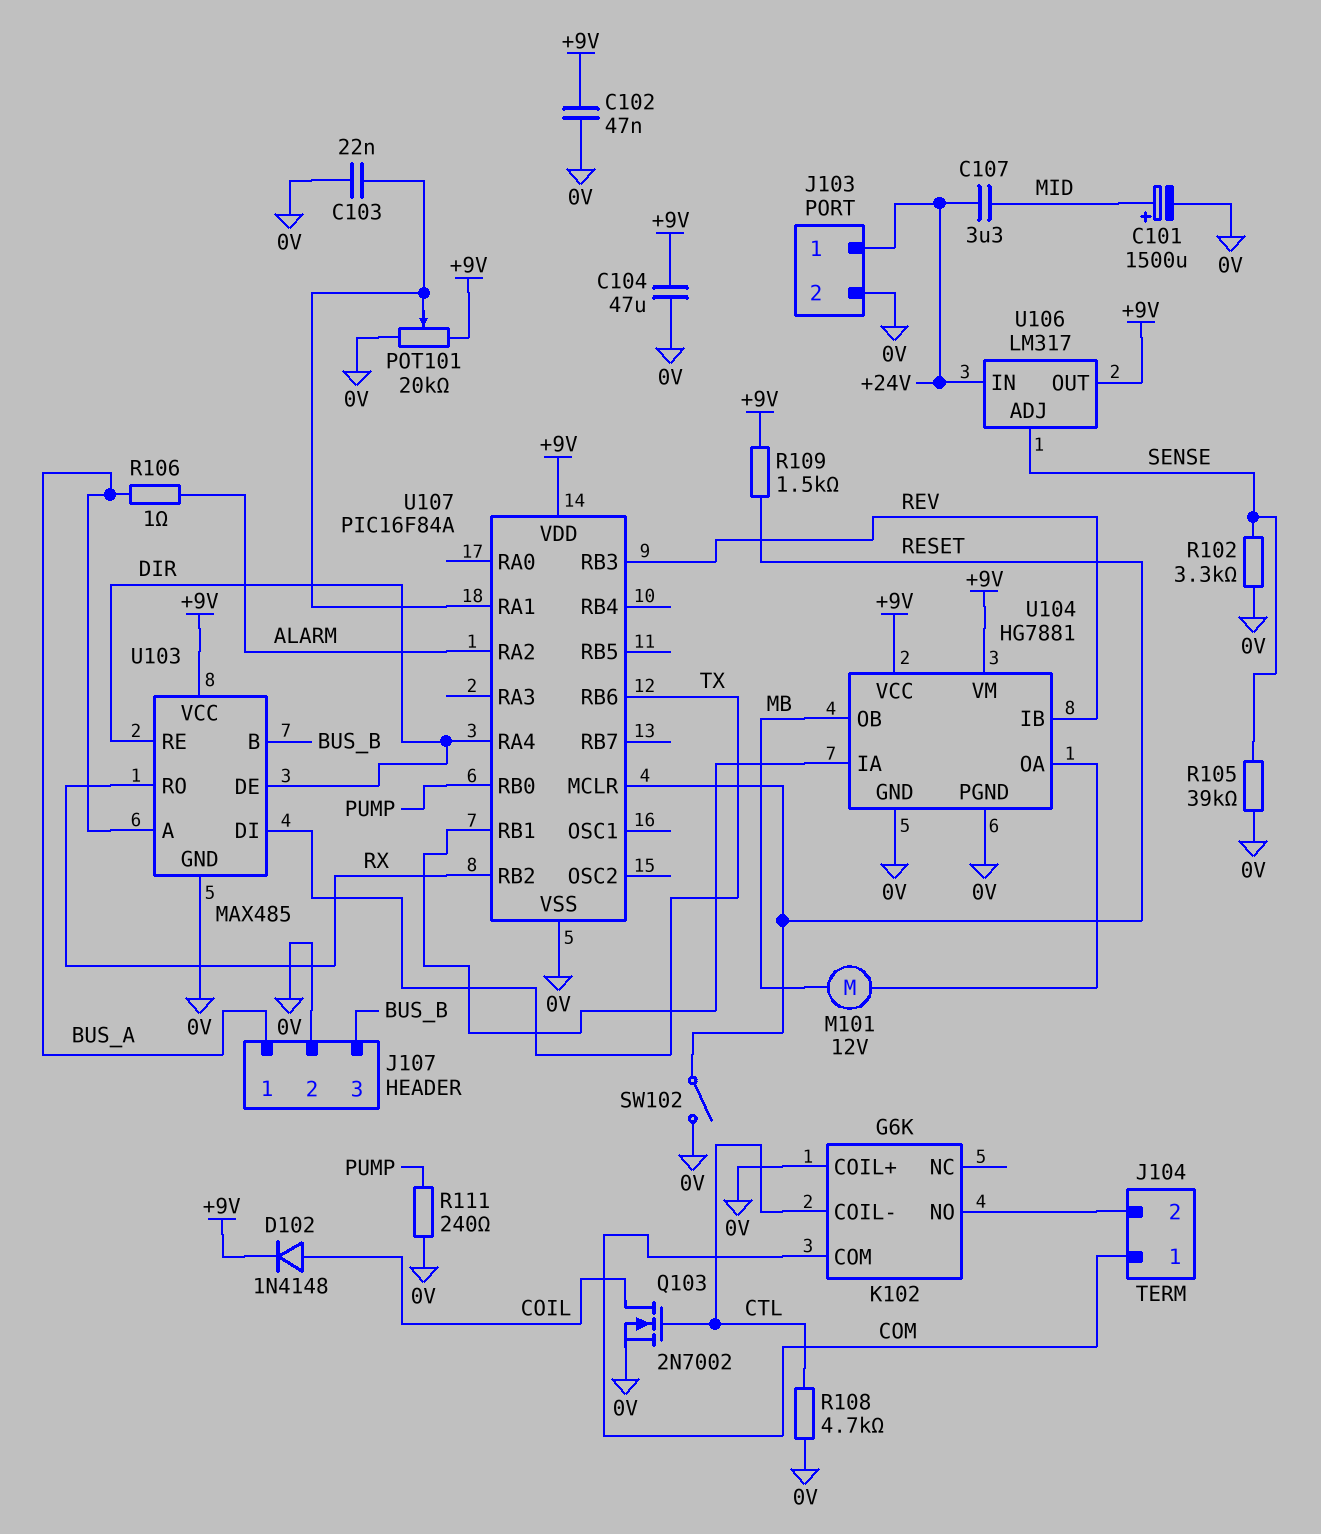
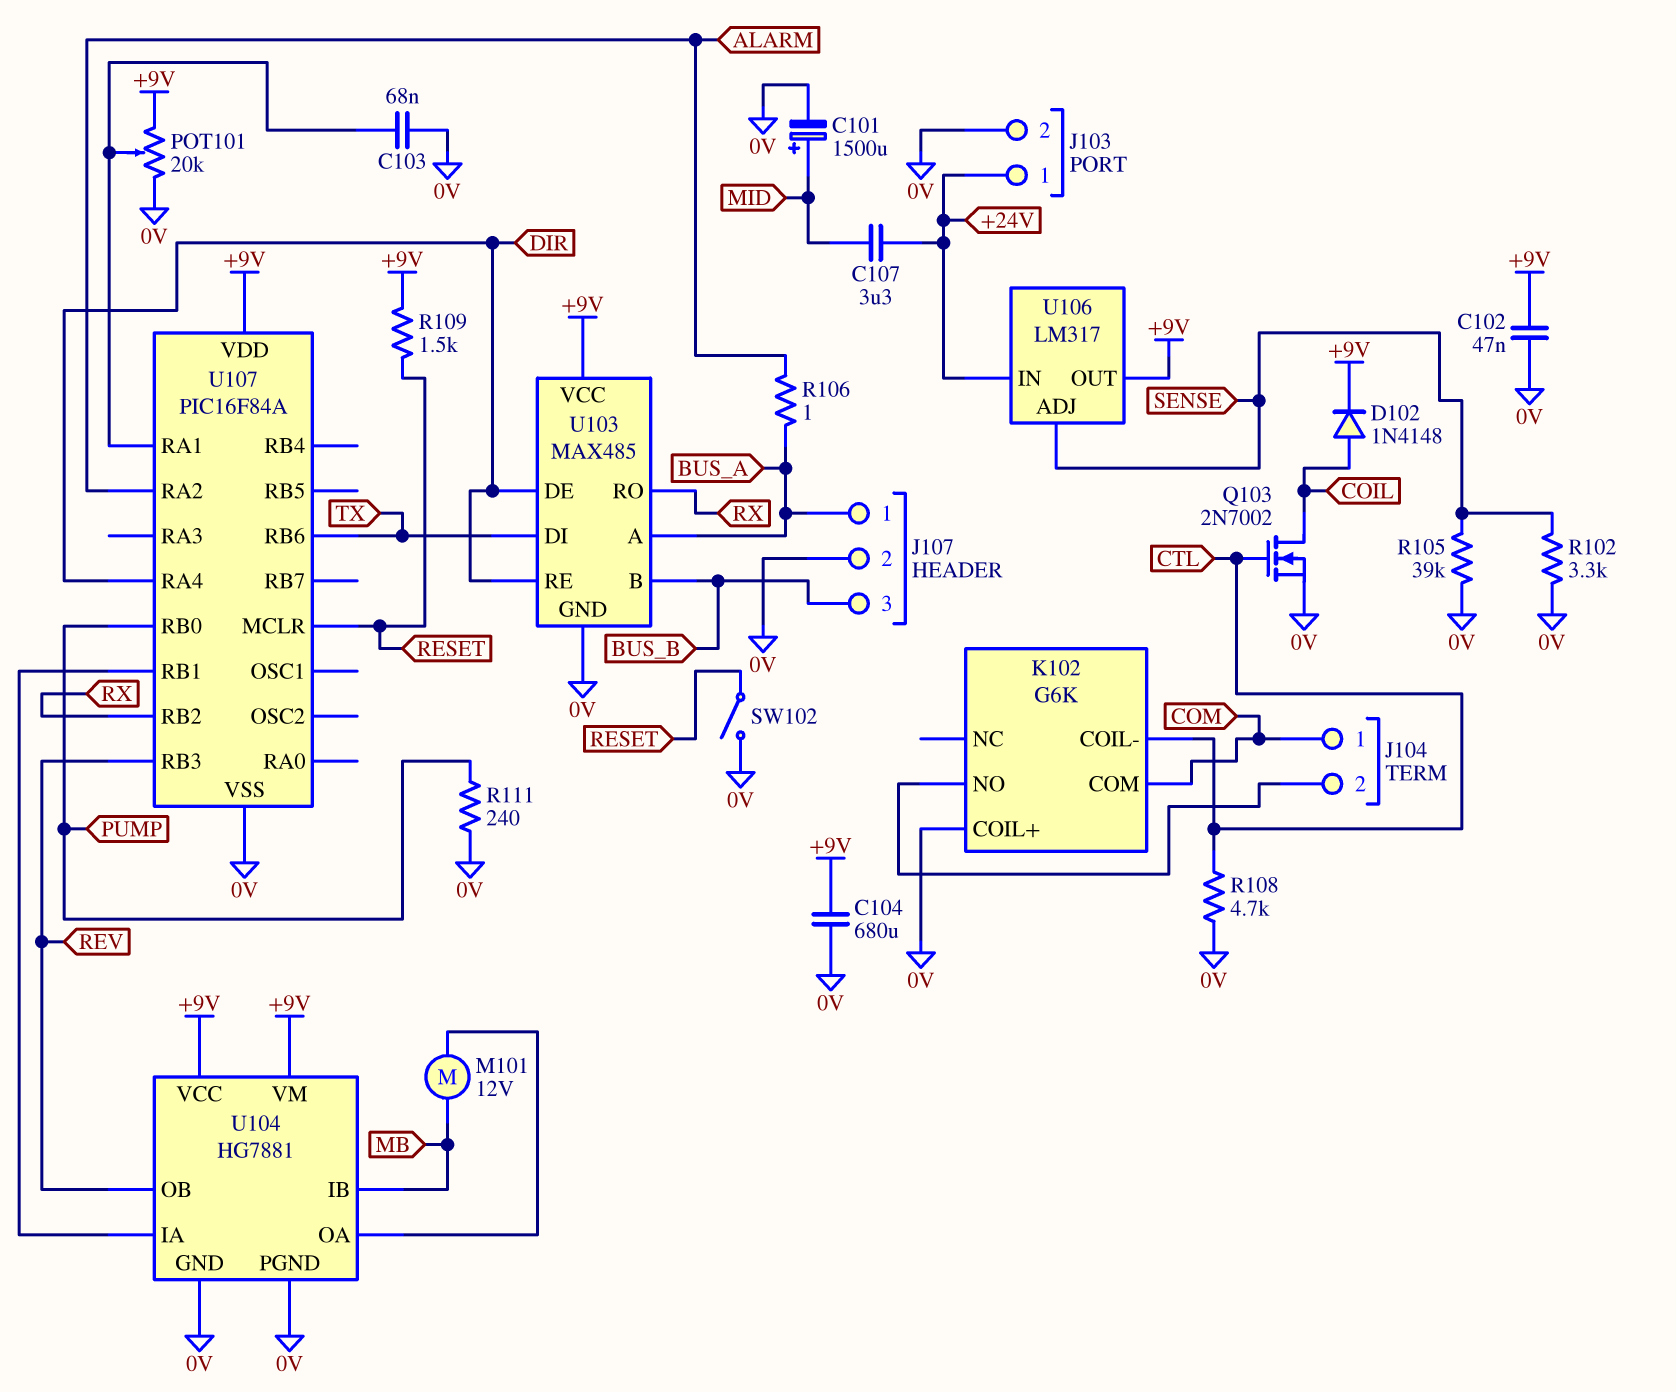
C103: 22nF (0V, U107/RA1) -> 68nF (0V, U107/RA1)
C104: 47uF (+9V, 0V) -> 680uF (+9V, 0V)
U104 pin IB: REV -> MB
U104 pin OB: MB -> REV

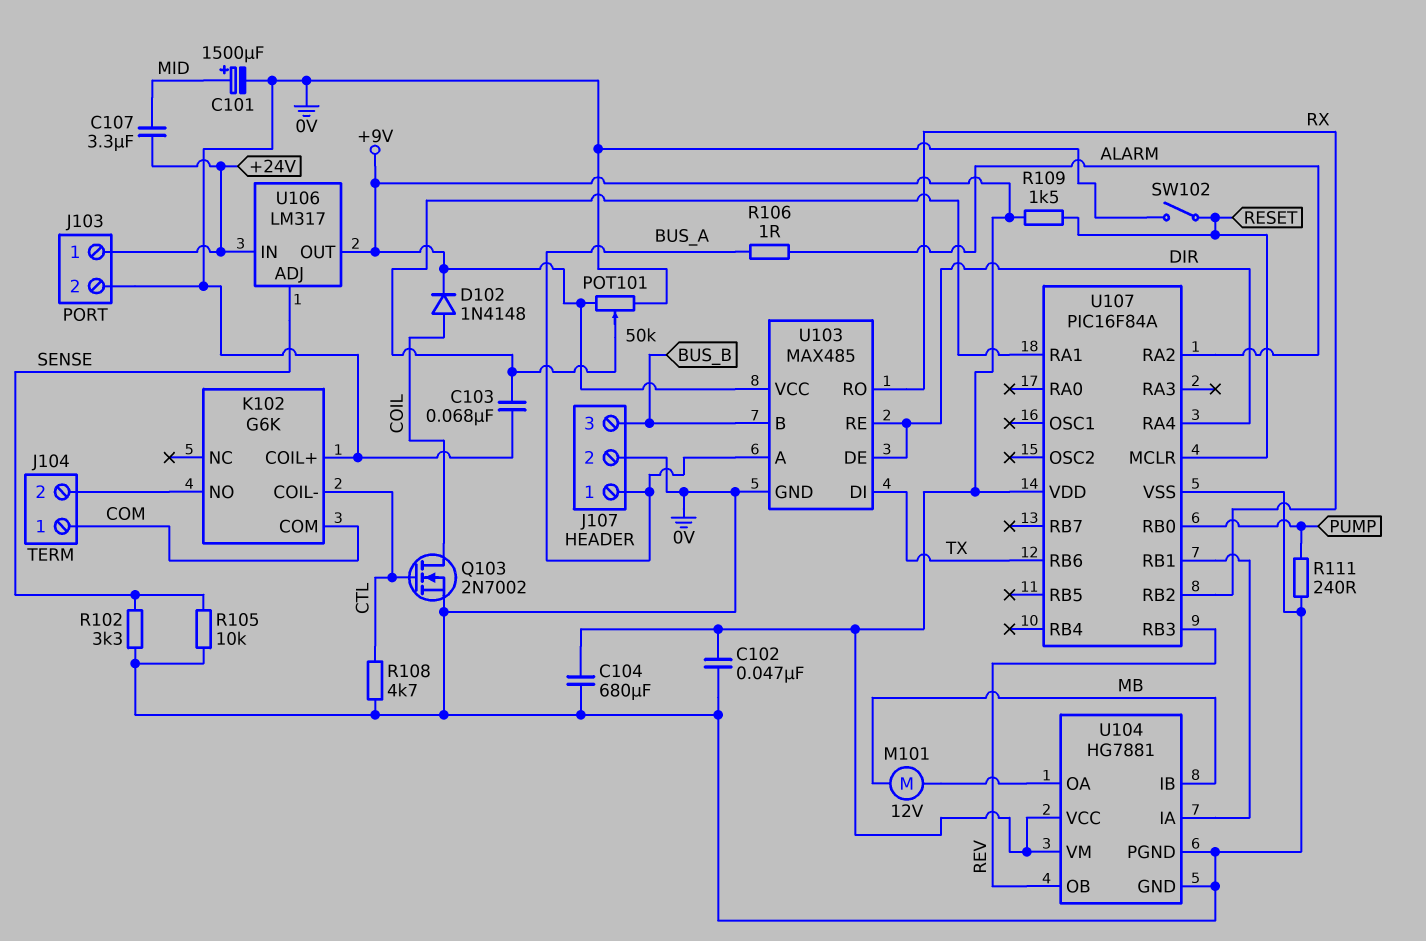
POT101: 20k (+9V, 0V, wiper U107/RA1) -> 50k (+9V, 0V, wiper U107/RA1)
R105: 39k (0V, SENSE) -> 10k (0V, SENSE)

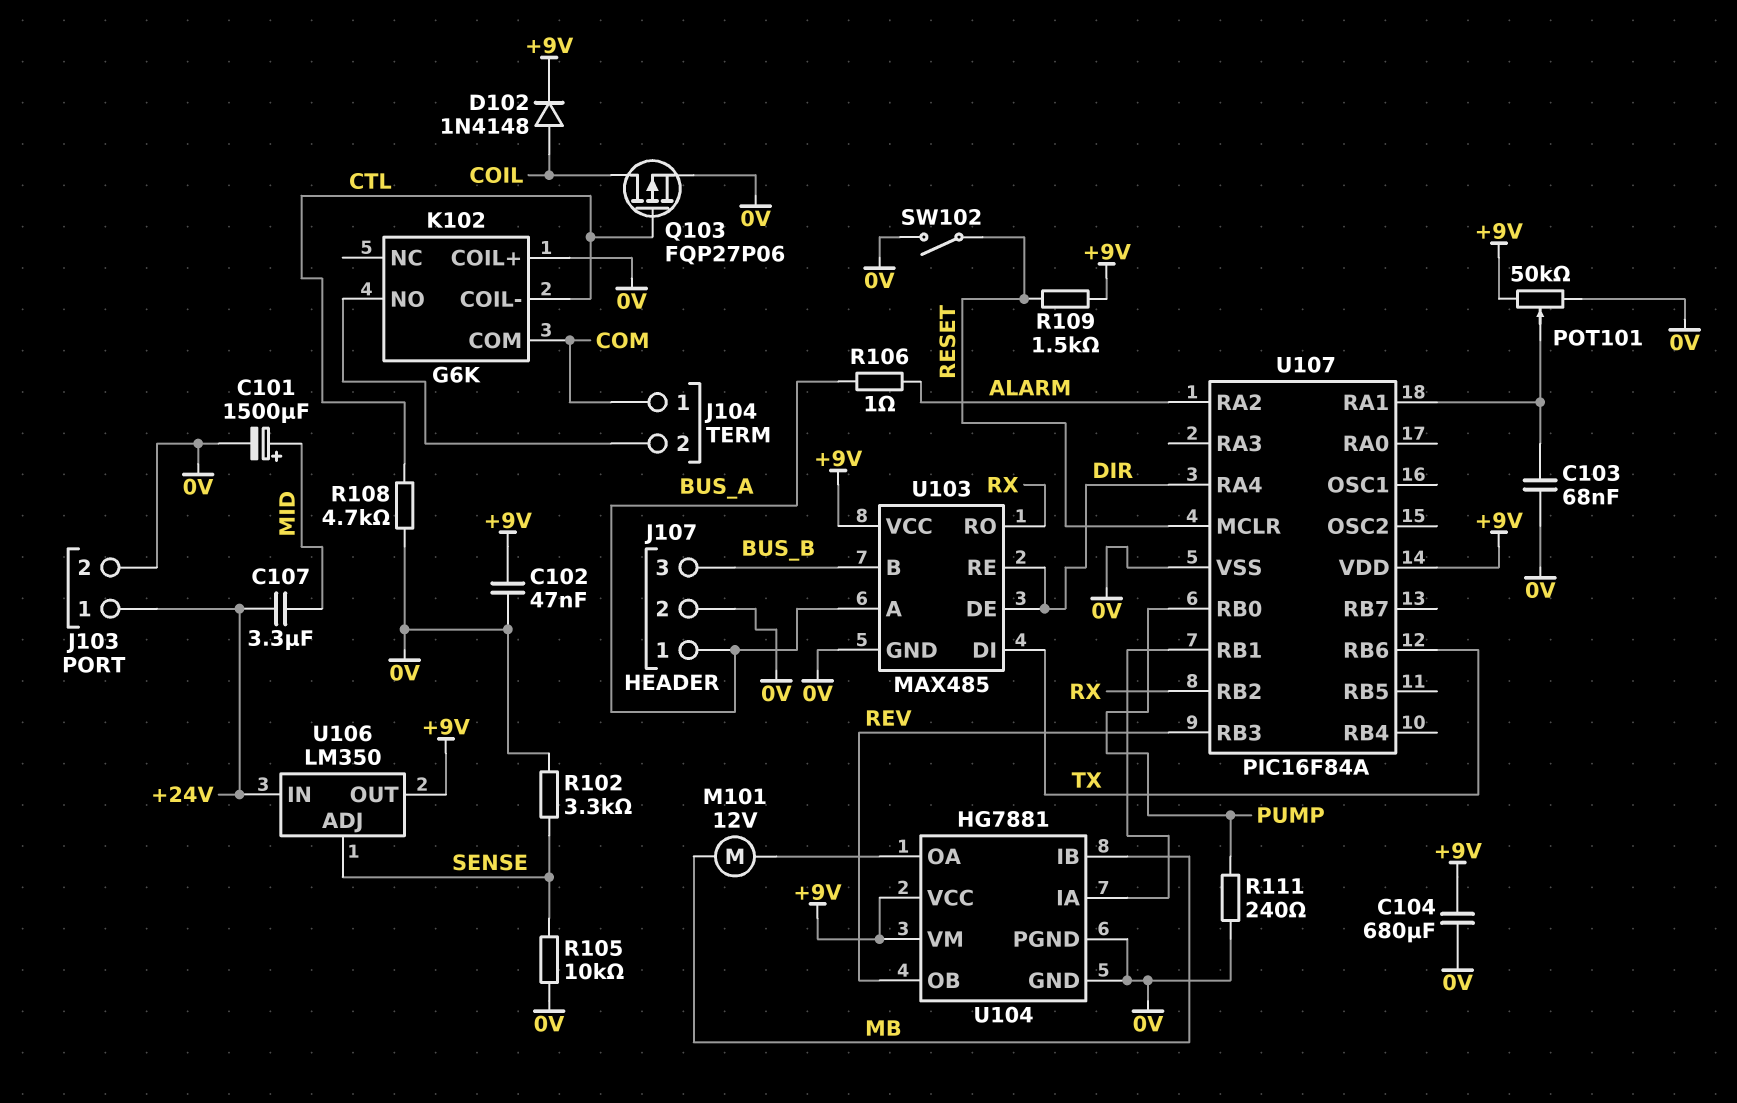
Q103: NMOS 2N7002 (G CTL, D COIL, S 0V) -> PMOS FQP27P06 (G CTL, D COIL, S 0V)
U106: LM317 -> LM350

